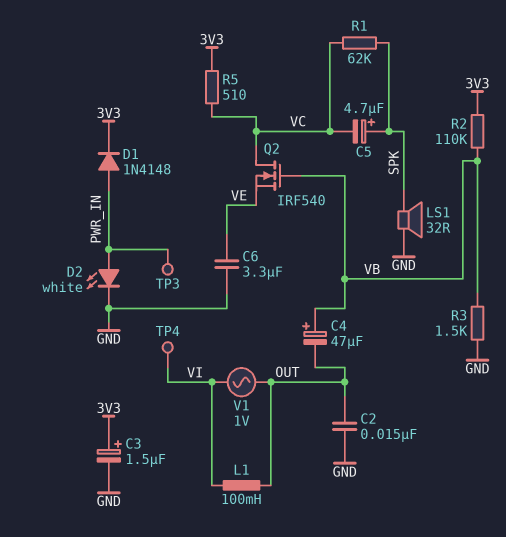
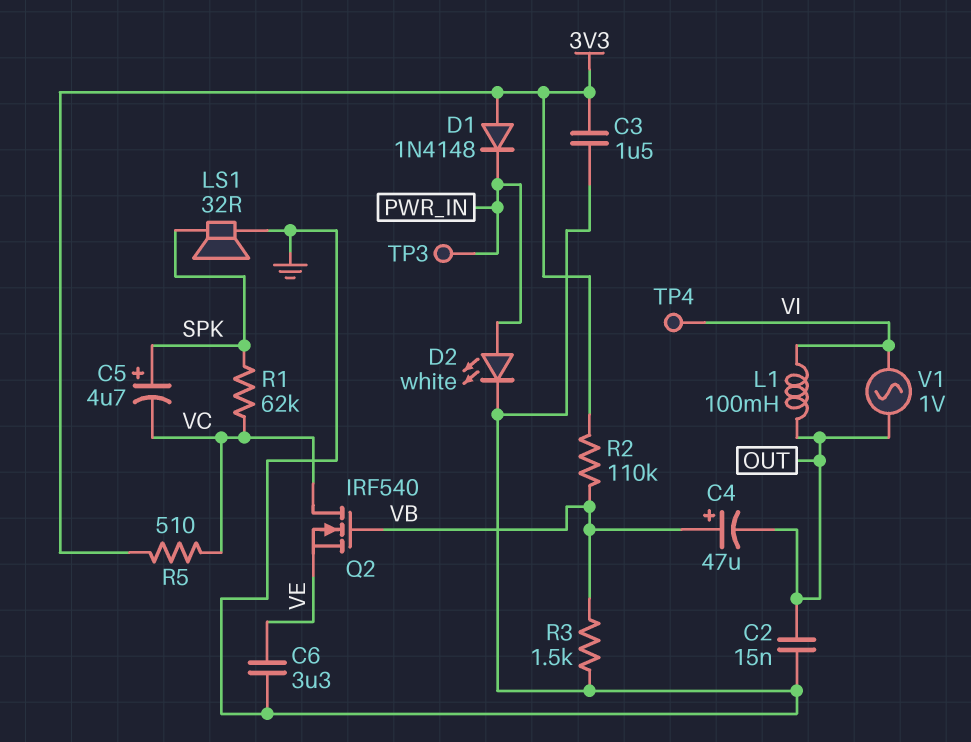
C3: 1.5uF (plus 3V3, minus GND) -> 1.5uF (3V3, GND)
D1: diode 1N4148 (A PWR_IN, K 3V3) -> diode 1N4148 (A 3V3, K PWR_IN)

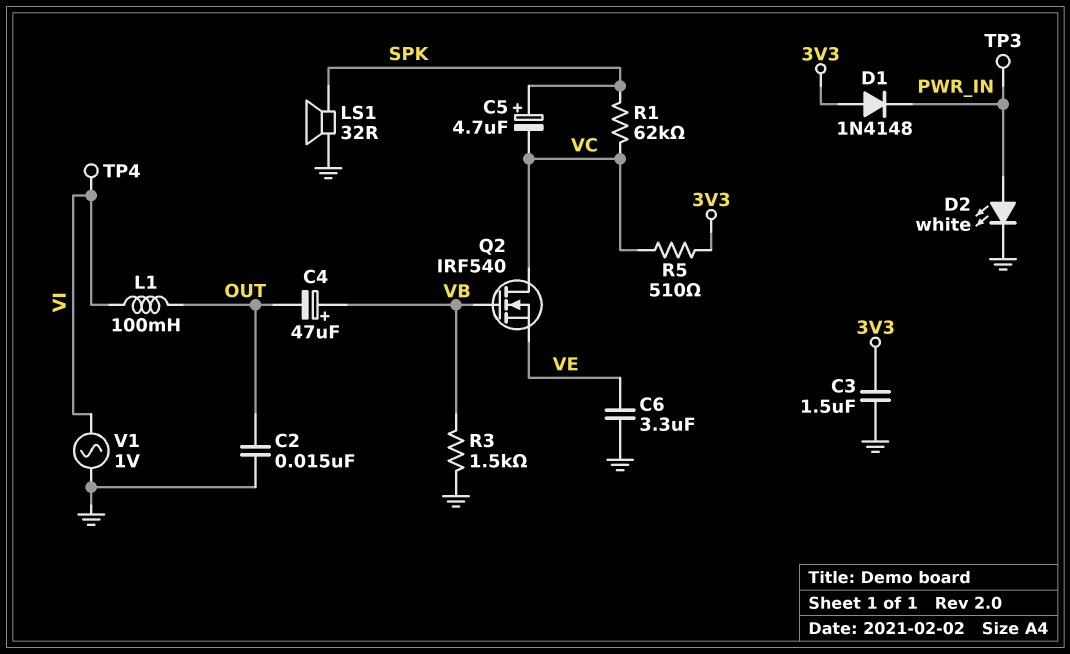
R2: 110k (3V3, VB) -> none
V1: AC 1V (OUT, VI) -> AC 1V (GND, VI)

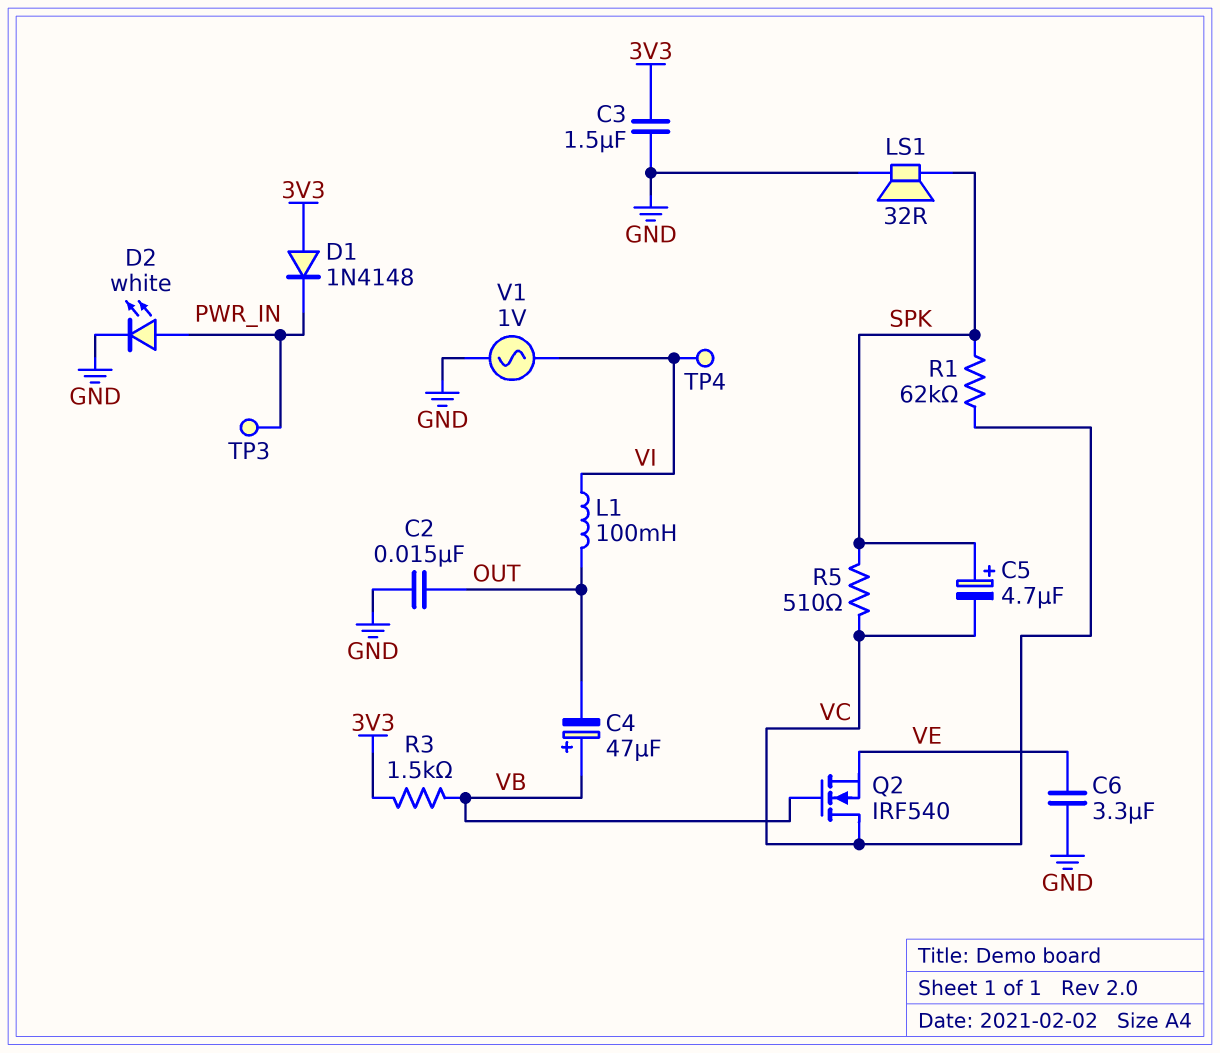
R3: 1.5k (GND, VB) -> 1.5k (3V3, VB)
R5: 510 (3V3, VC) -> 510 (SPK, VC)

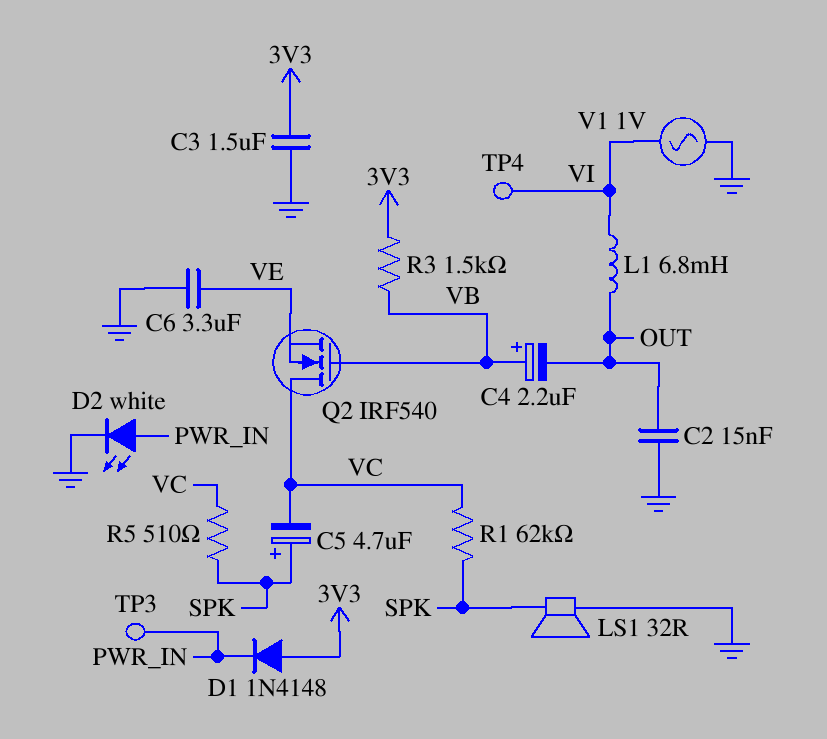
C4: 47uF (plus VB, minus OUT) -> 2.2uF (plus VB, minus OUT)
L1: 100mH (OUT, VI) -> 6.8mH (OUT, VI)

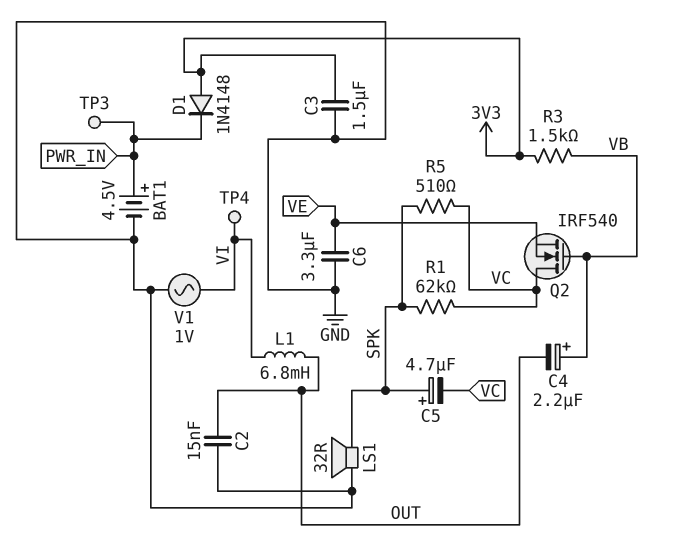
BAT1: none -> 4.5V (plus PWR_IN, minus GND)
D2: LED white (A PWR_IN, K GND) -> none

